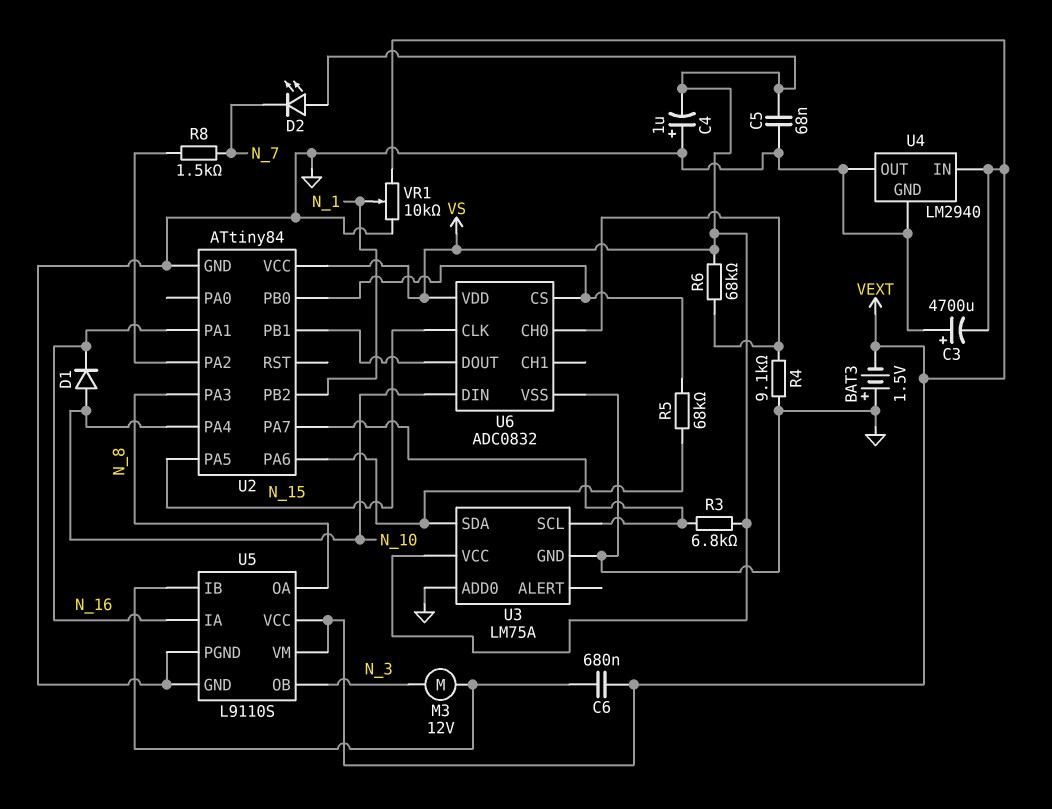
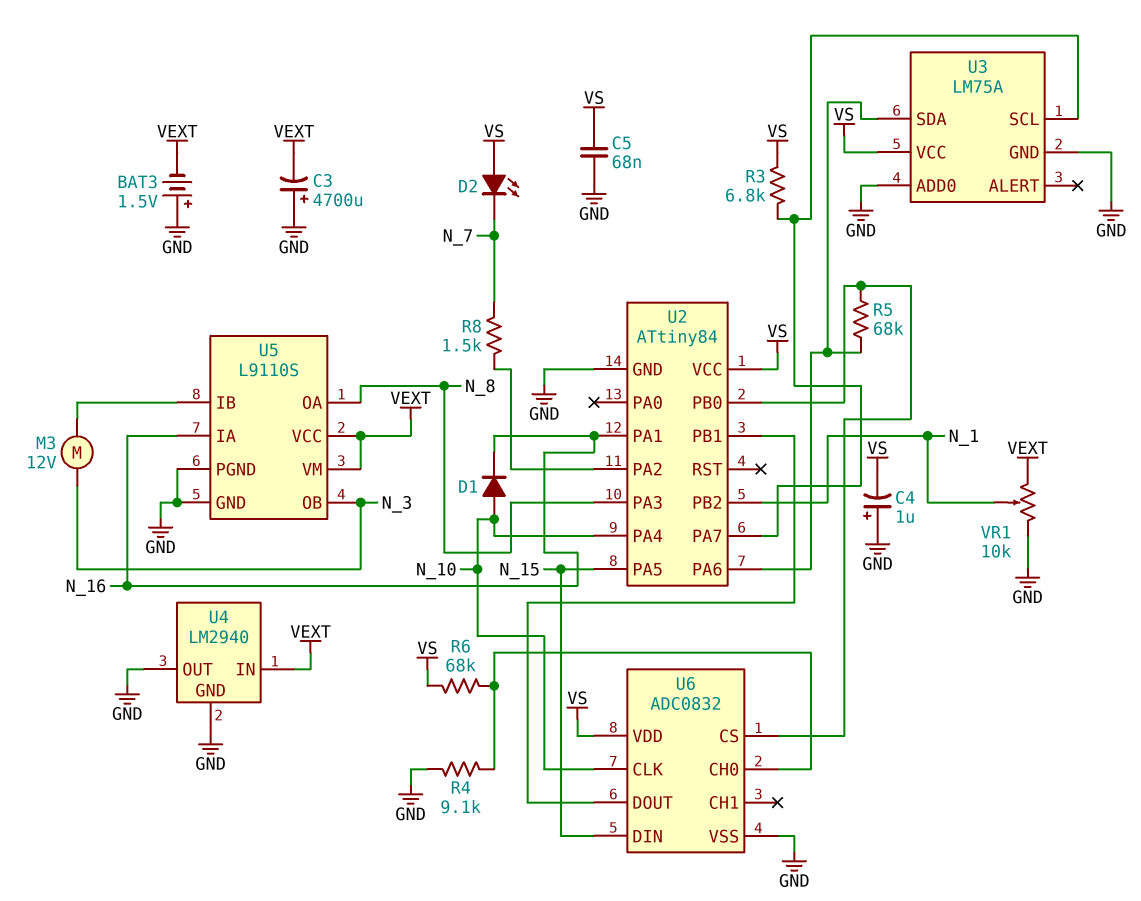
C6: 680nF (U5/IB, VEXT) -> none
U6 pin CLK: N_15 -> N_10
U6 pin DIN: N_10 -> N_15

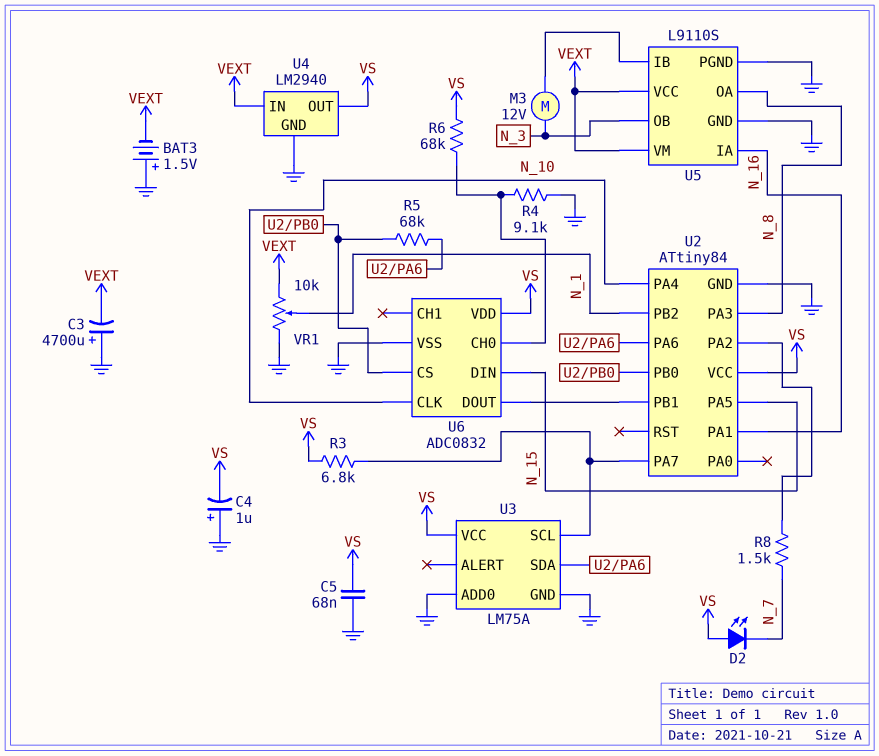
D1: diode (A N_10, K N_16) -> none
U4 pin OUT: GND -> VS

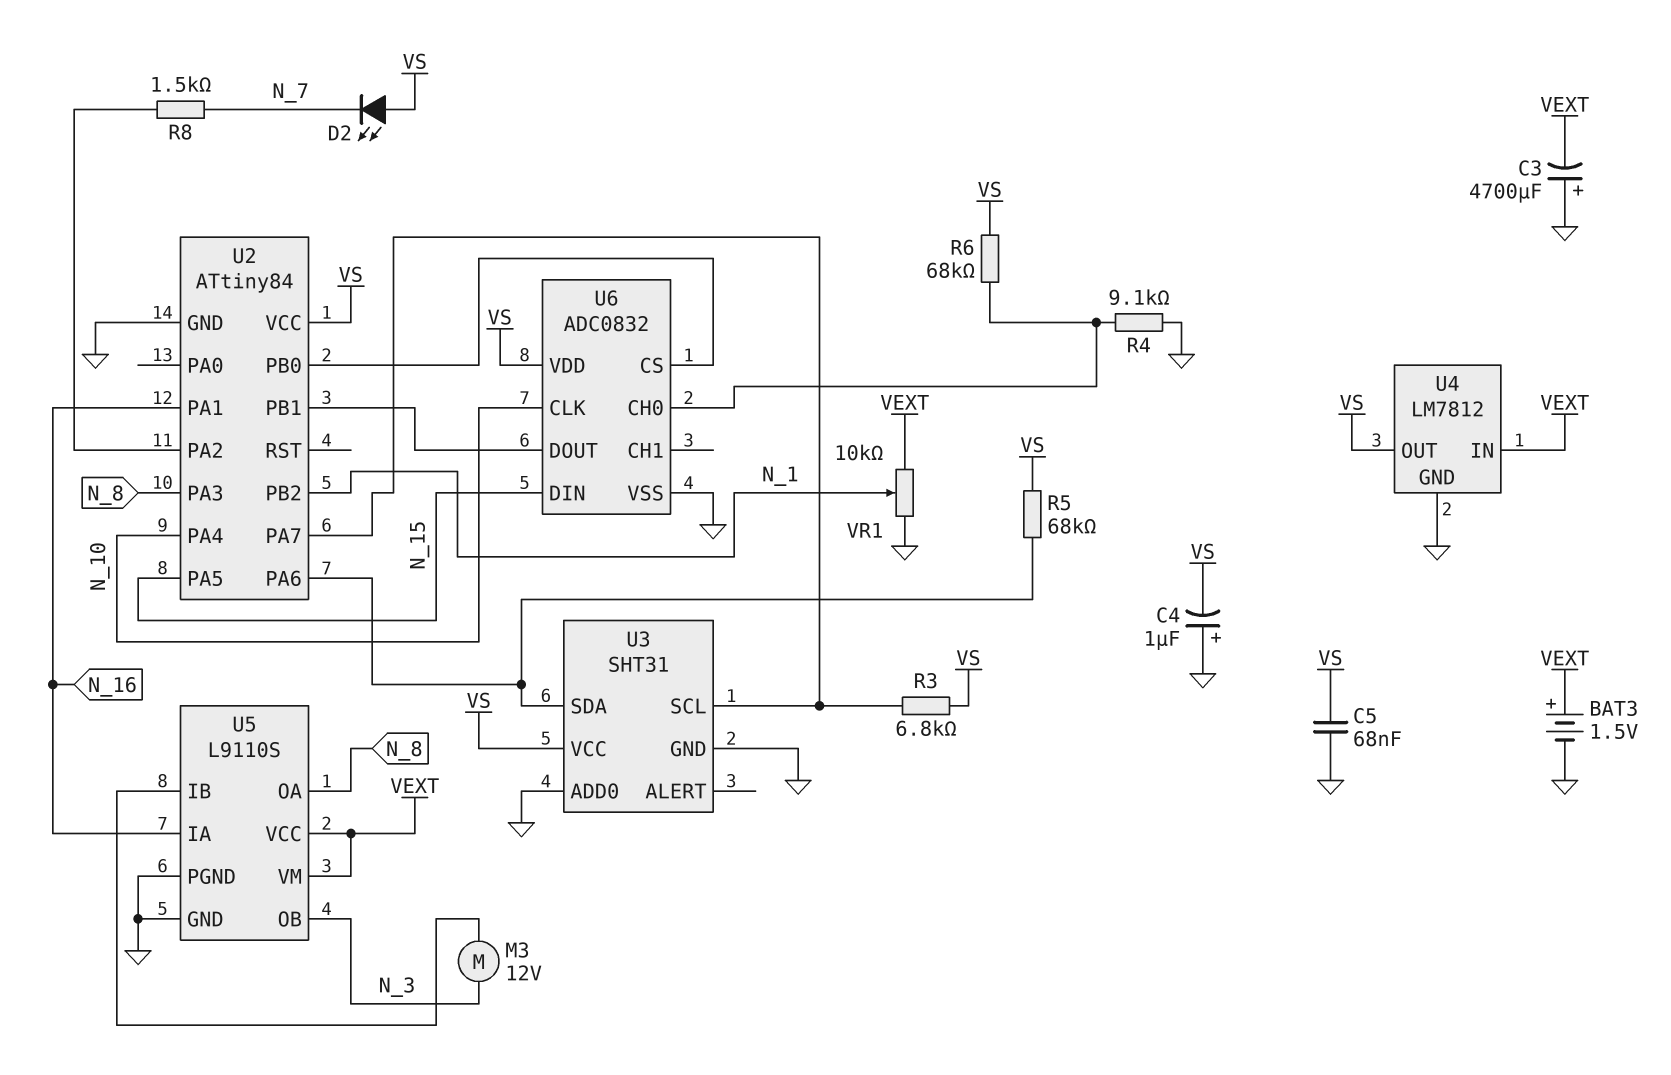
BAT3: 1.5V (plus GND, minus VEXT) -> 1.5V (plus VEXT, minus GND)
R5: 68k (U2/PA6, U2/PB0) -> 68k (U2/PA6, VS)
U3: LM75A -> SHT31
U4: LM2940 -> LM7812

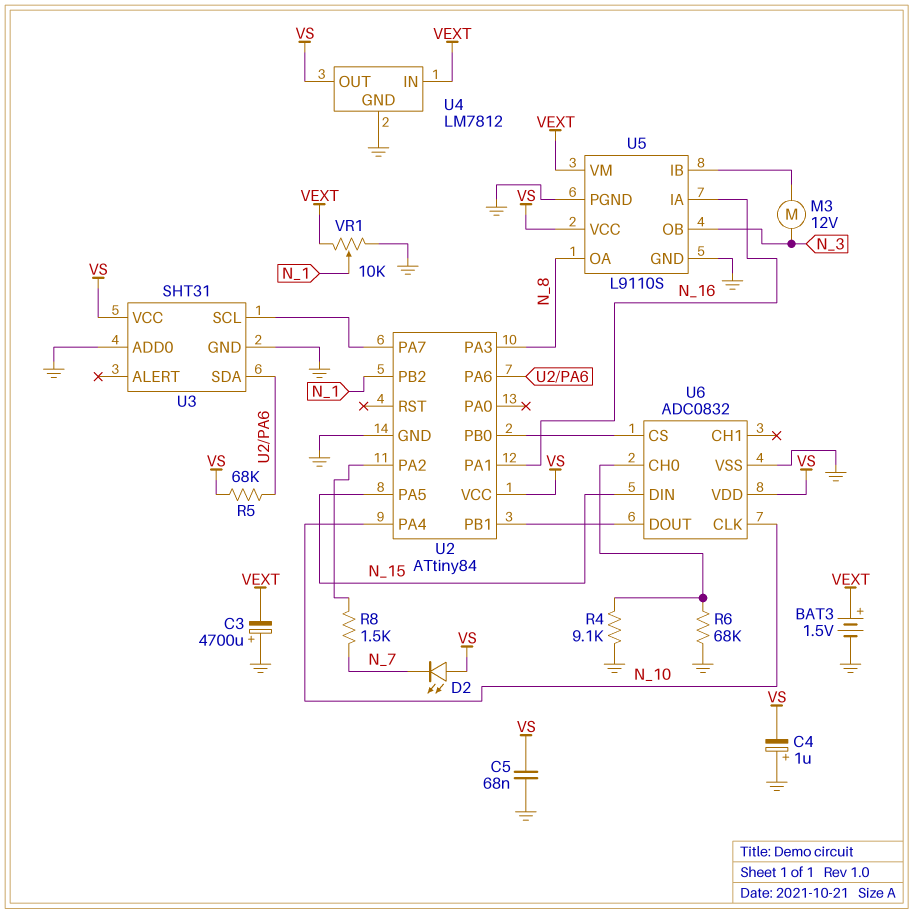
R3: 6.8k (U2/PA7, VS) -> none
R6: 68k (U6/CH0, VS) -> 68k (GND, U6/CH0)
U5 pin VCC: VEXT -> VS

